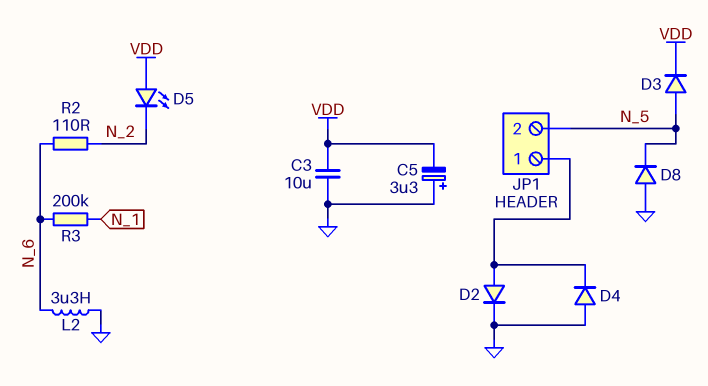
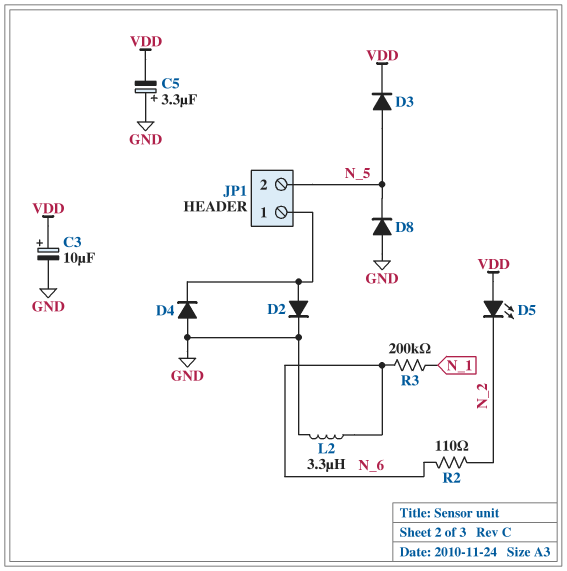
C3: 10uF (GND, VDD) -> 10uF (plus VDD, minus GND)

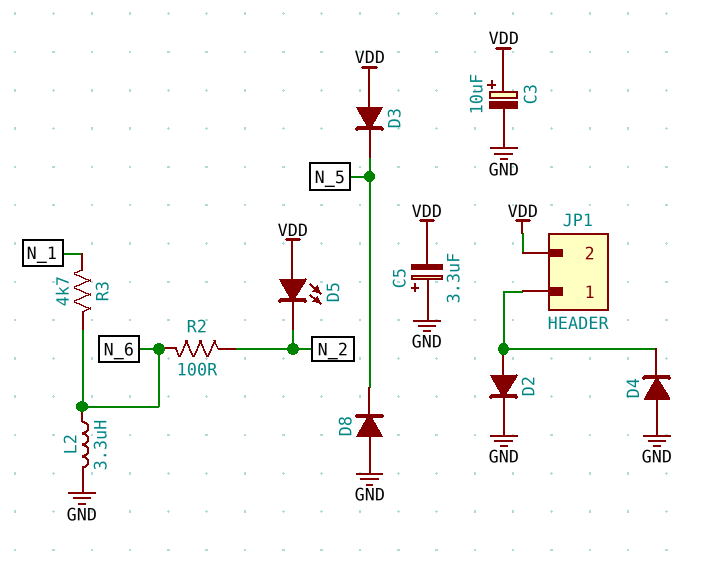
D3: diode (A N_5, K VDD) -> diode (A VDD, K N_5)
JP1 pin 2: N_5 -> VDD
R2: 110 (N_2, N_6) -> 100 (N_2, N_6)
R3: 200k (N_1, N_6) -> 4.7k (N_1, N_6)

